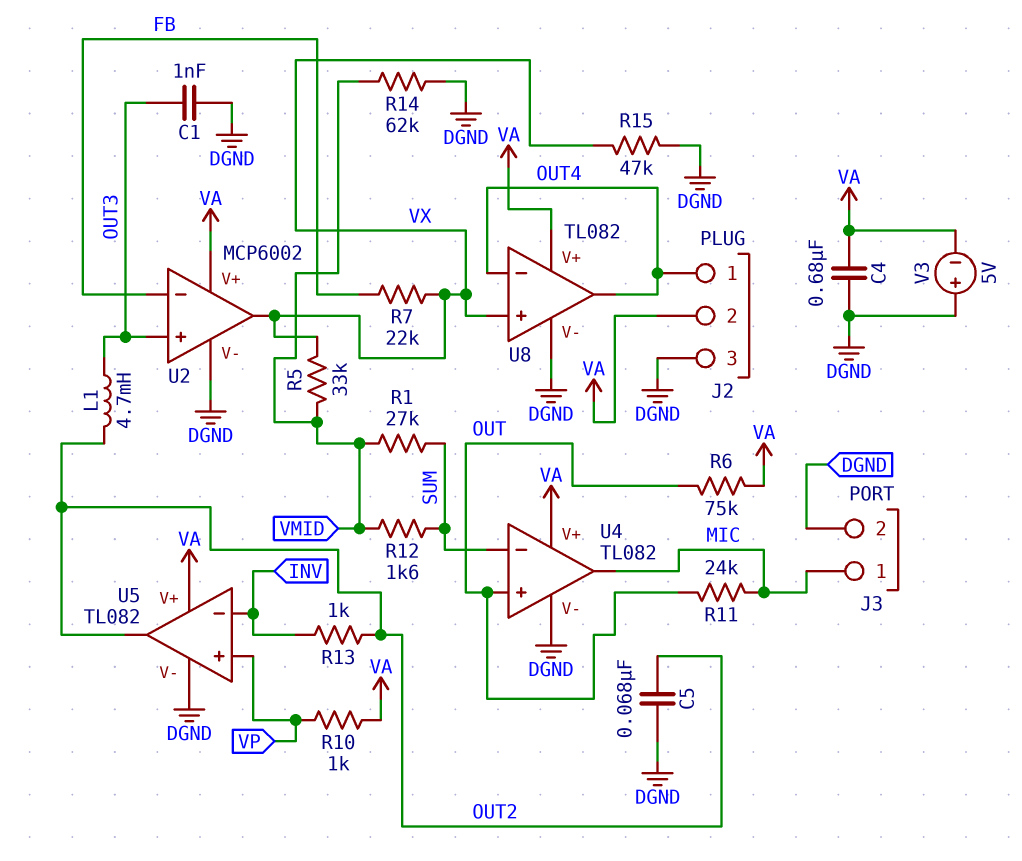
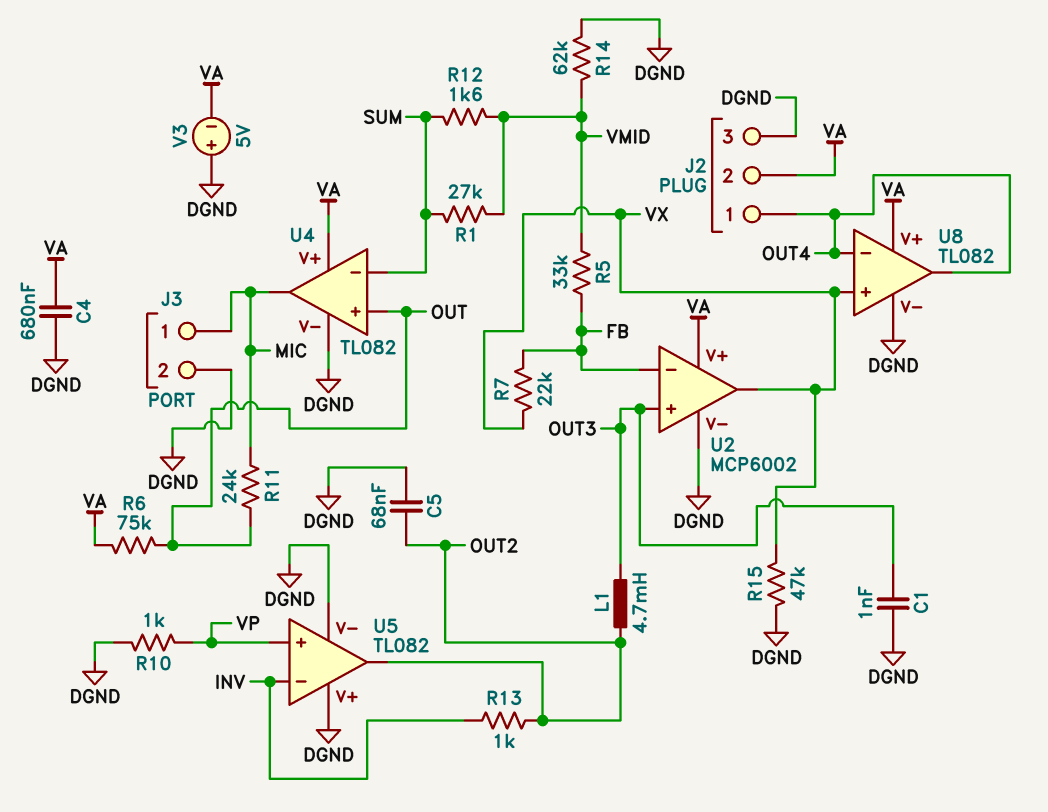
R5: 33k (VMID, VX) -> 33k (FB, VMID)
R10: 1k (VA, VP) -> 1k (DGND, VP)
U5 pin V+: VA -> DGND

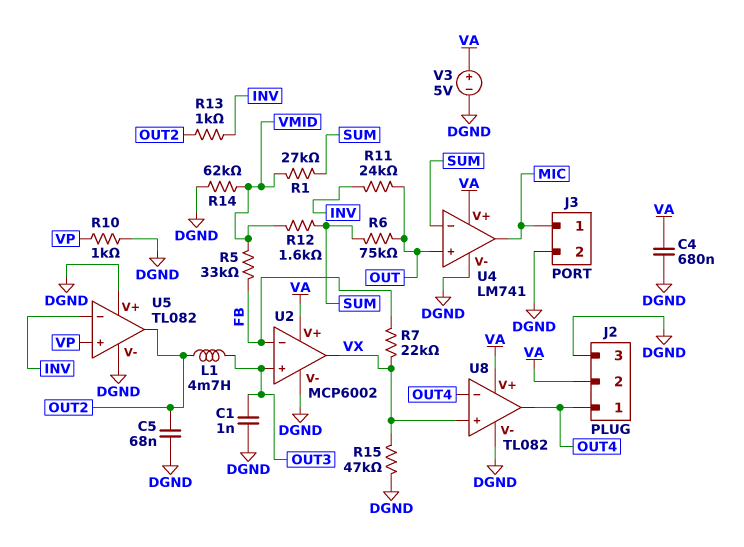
R6: 75k (OUT, VA) -> 75k (OUT, SUM)
R11: 24k (MIC, OUT) -> 24k (INV, OUT)
U4: TL082 -> LM741
V3: 5V (plus DGND, minus VA) -> 5V (plus VA, minus DGND)

